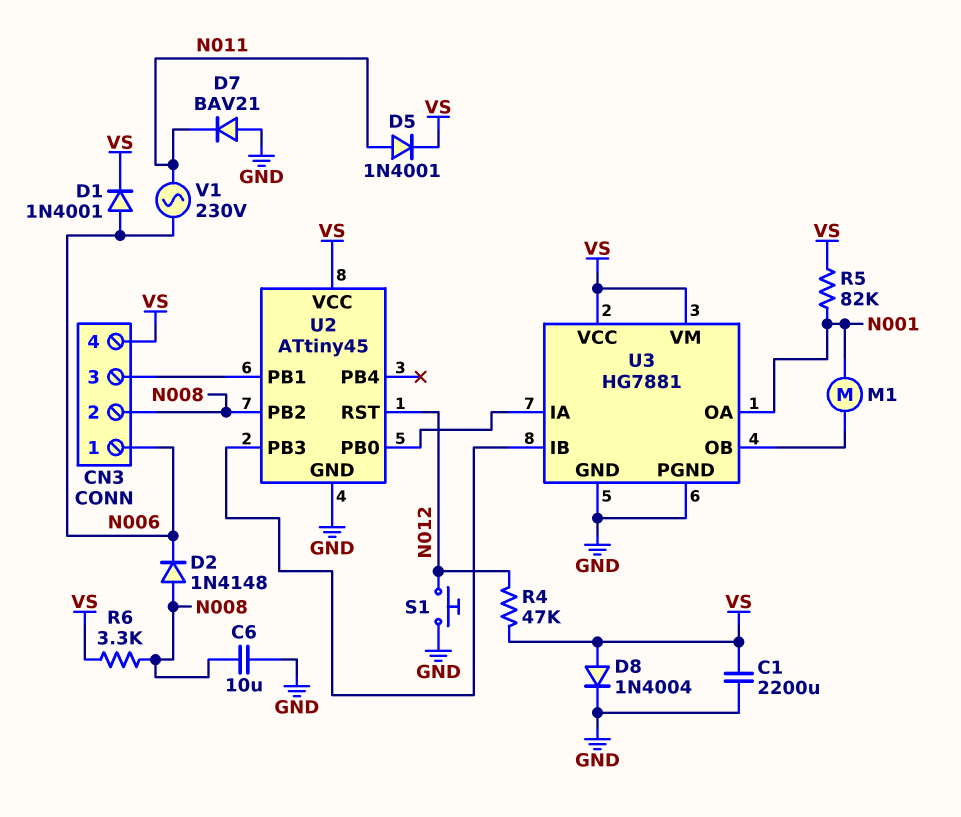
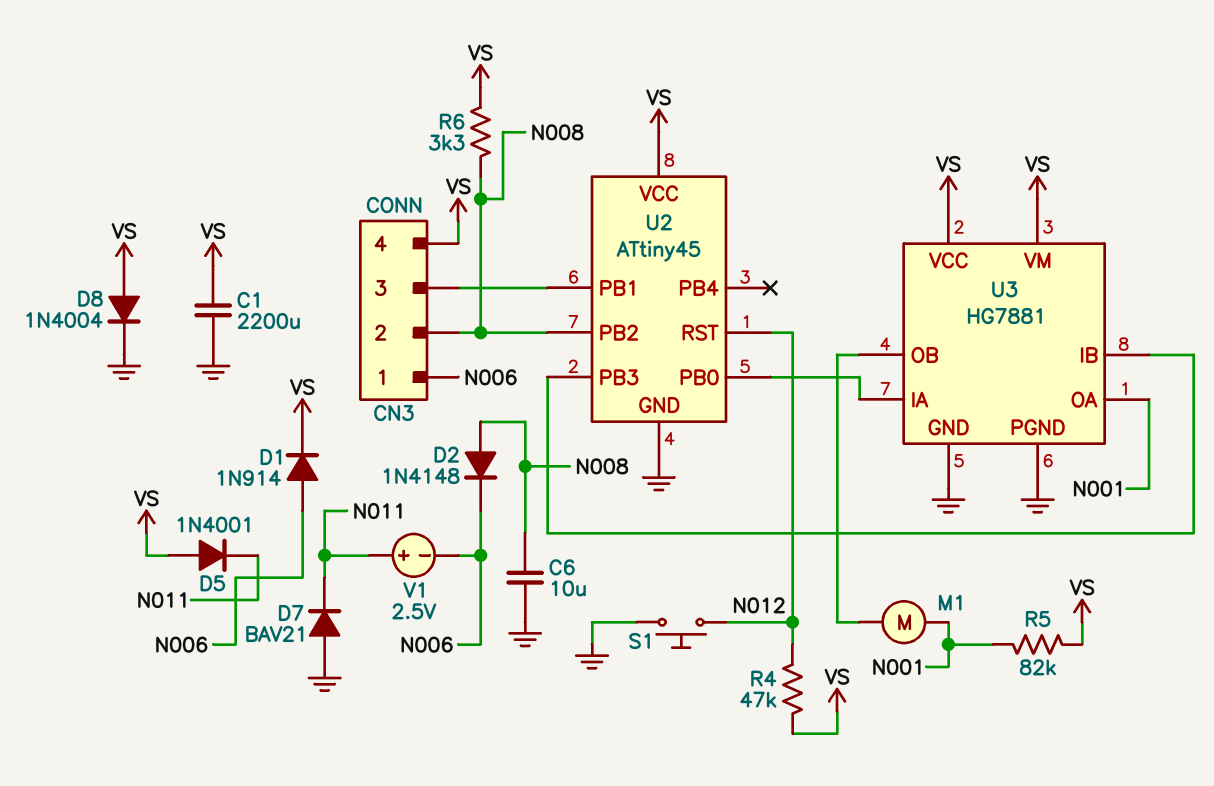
D1: diode 1N4001 (A N006, K VS) -> diode 1N914 (A N006, K VS)
D5: diode 1N4001 (A N011, K VS) -> diode 1N4001 (A VS, K N011)
V1: AC 230V (N006, N011) -> 2.5V (plus N011, minus N006)

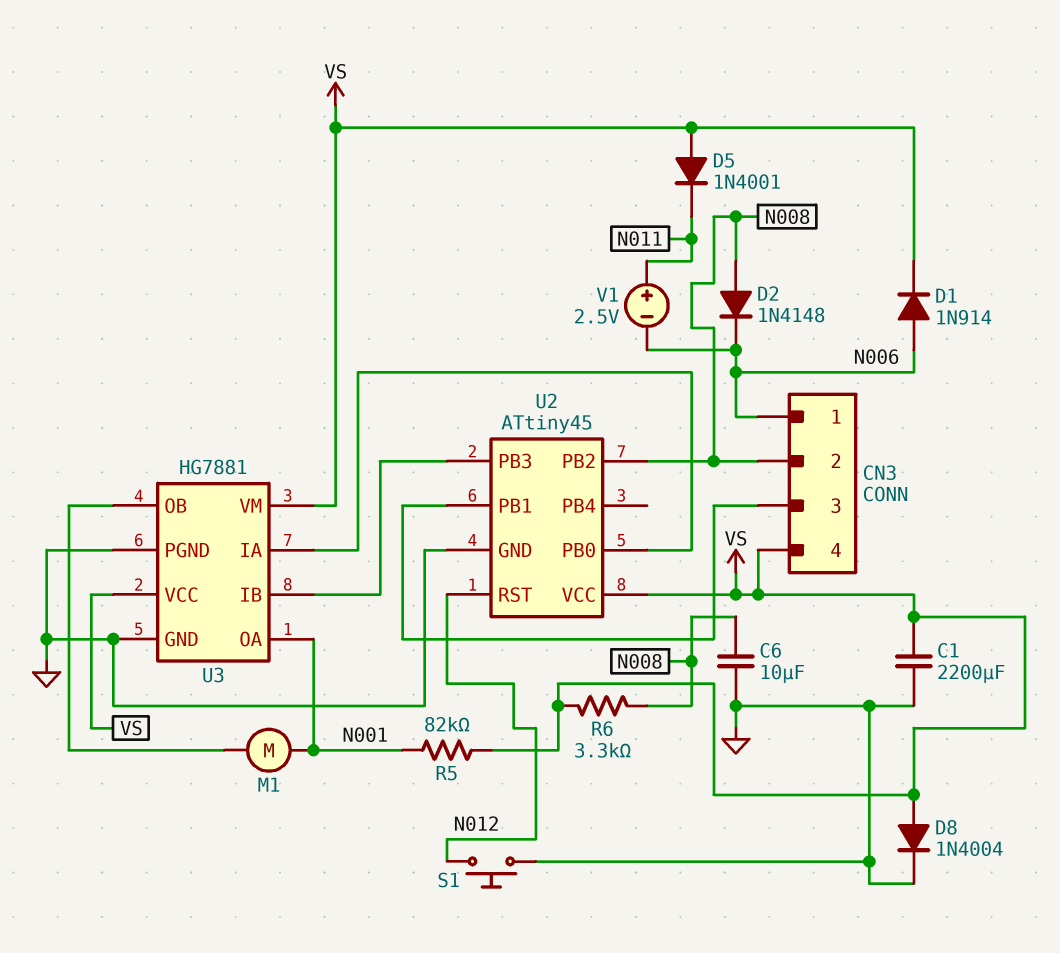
D7: diode BAV21 (A GND, K N011) -> none
R4: 47k (N012, VS) -> none

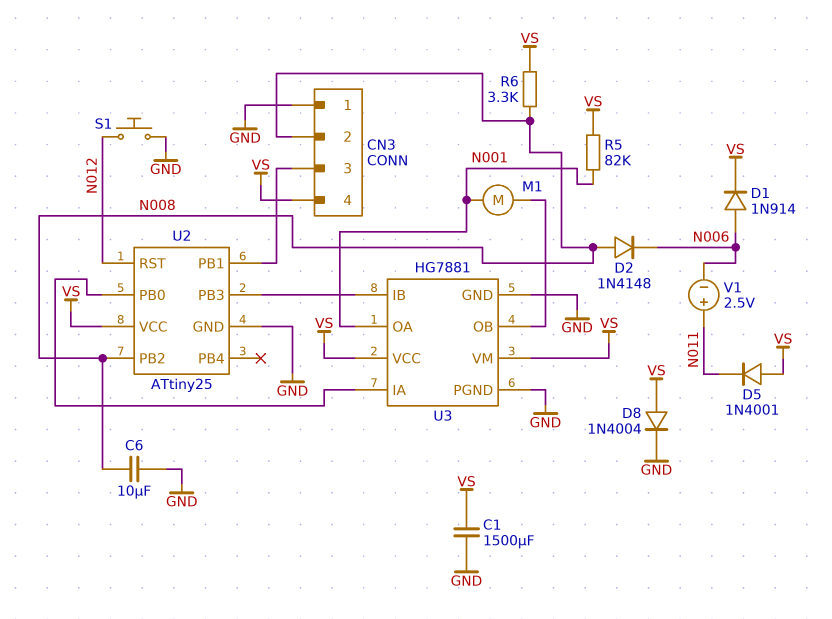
C1: 2200uF (GND, VS) -> 1500uF (GND, VS)
CN3 pin 1: N006 -> GND
U2: ATtiny45 -> ATtiny25

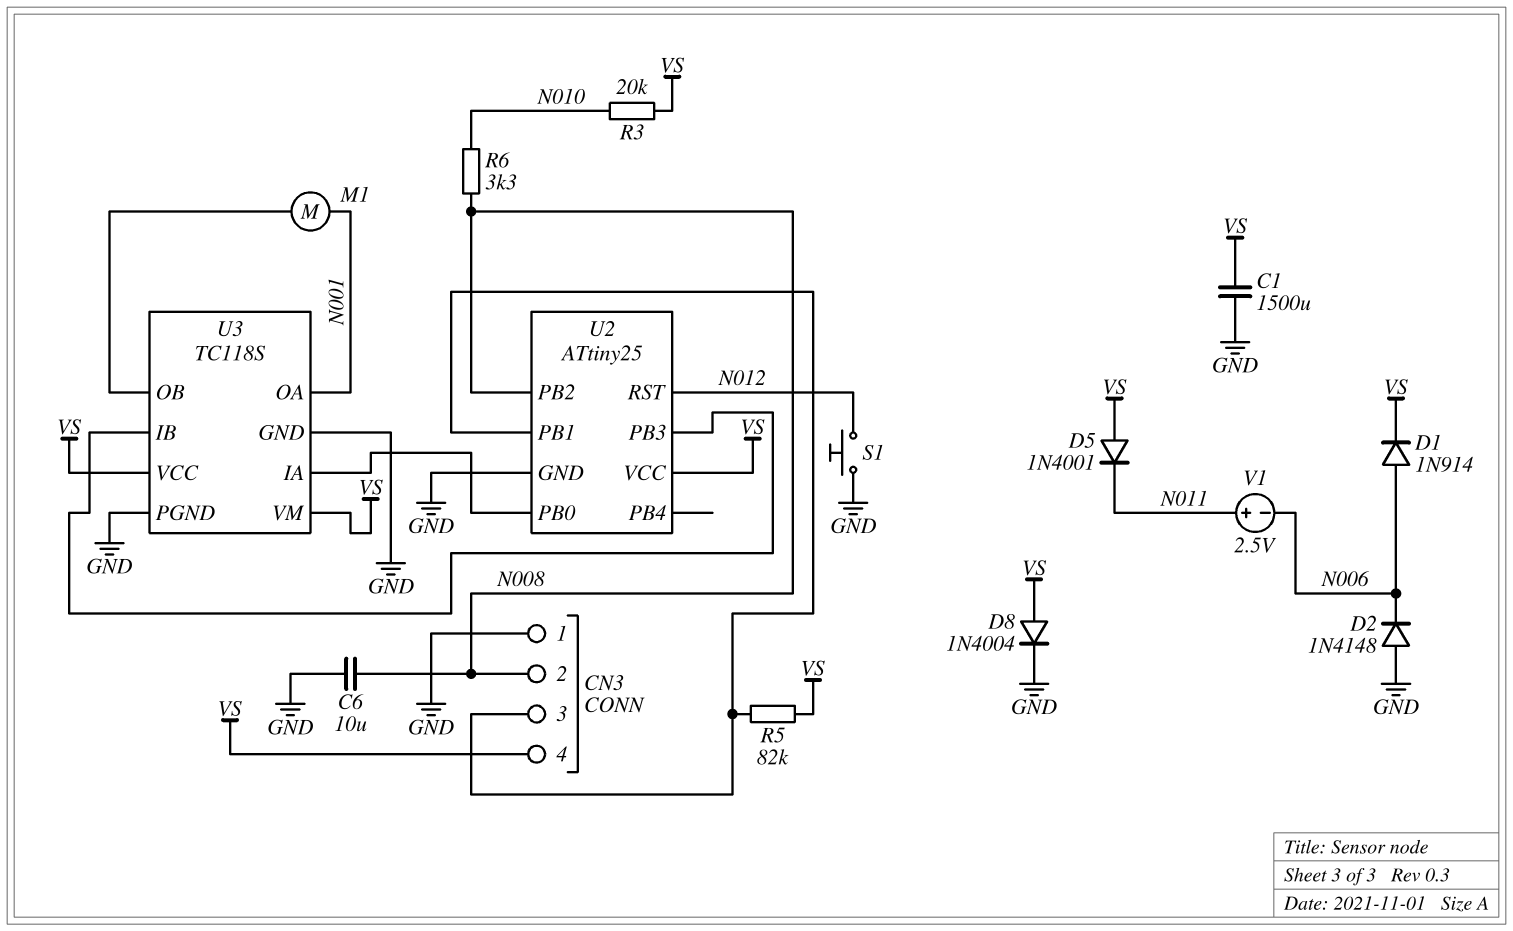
D2: diode 1N4148 (A N008, K N006) -> diode 1N4148 (A GND, K N006)
R3: none -> 20k (N010, VS)
R5: 82k (N001, VS) -> 82k (CN3/3, VS)
R6: 3.3k (N008, VS) -> 3.3k (N008, N010)
U3: HG7881 -> TC118S

